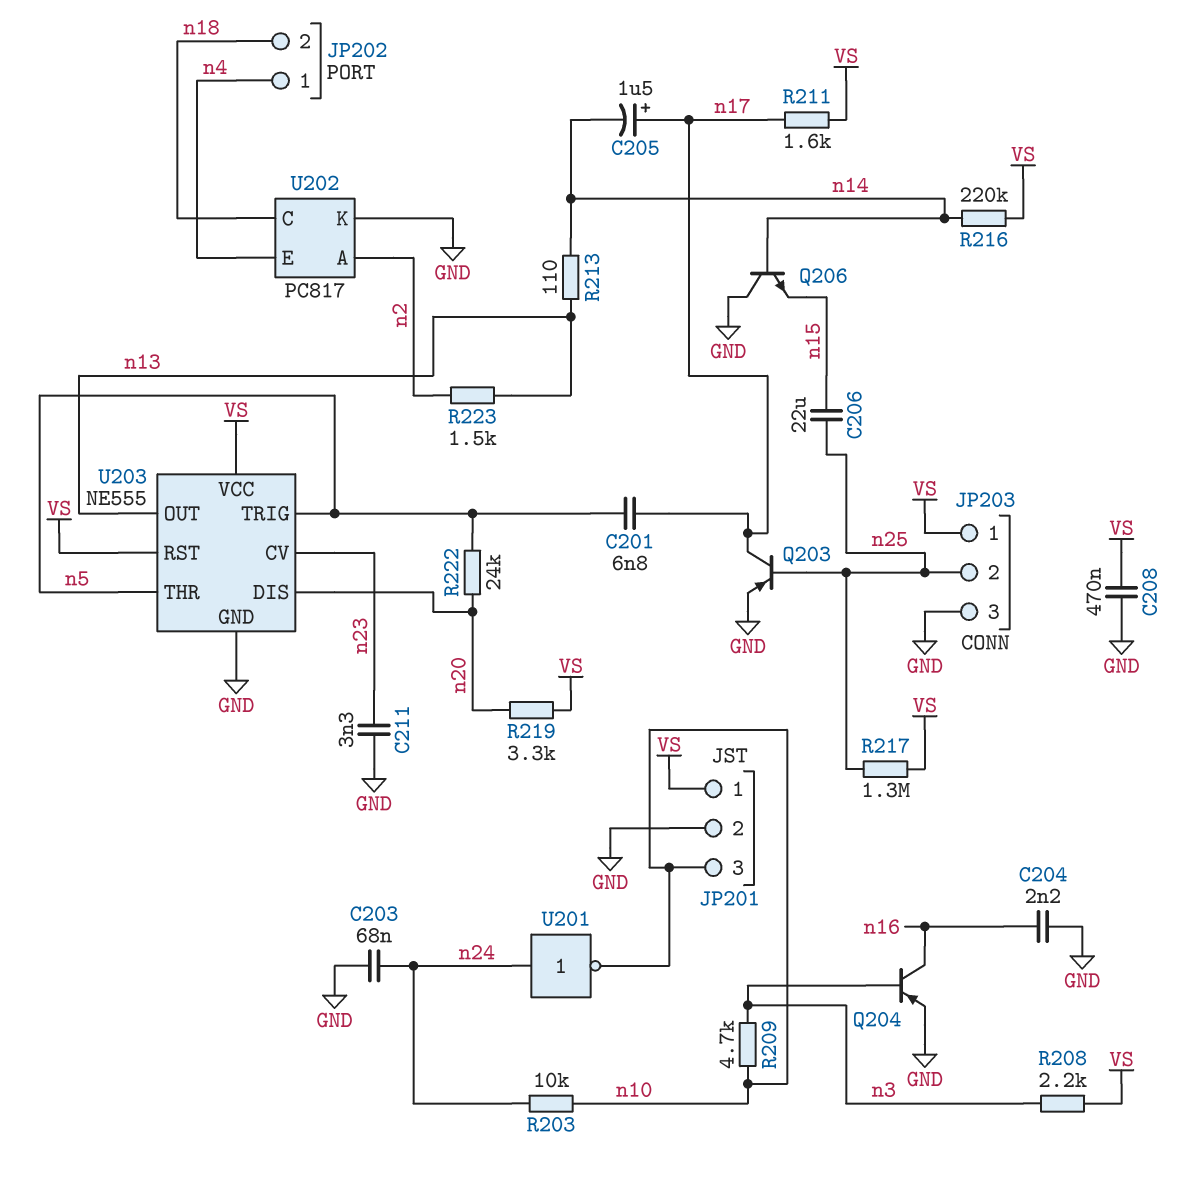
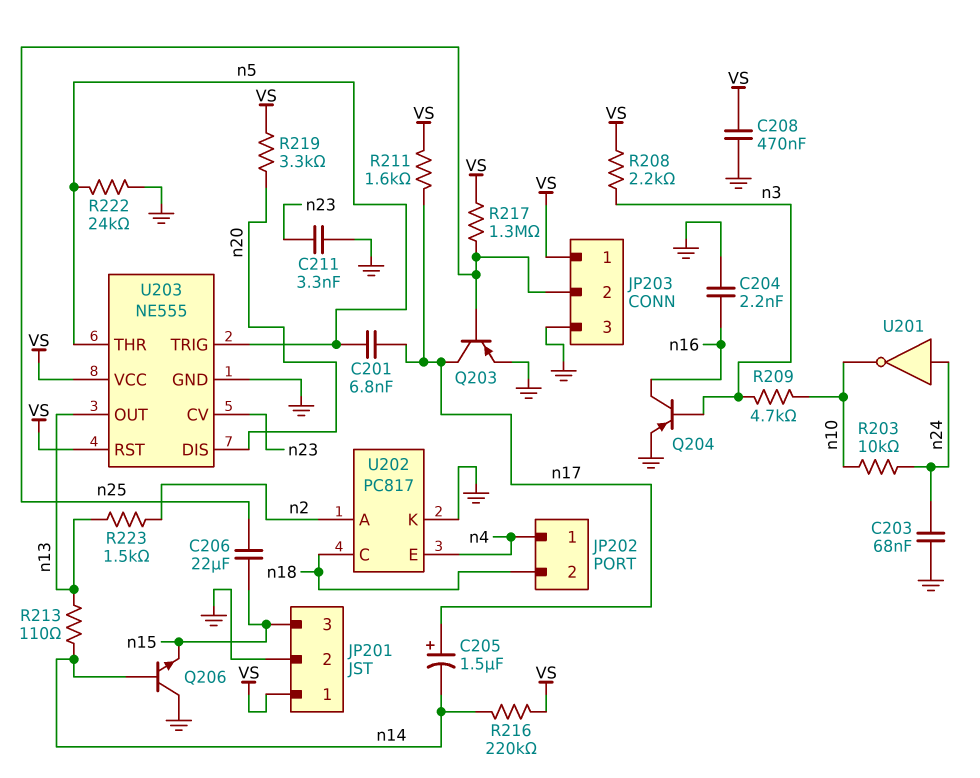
JP201 pin 3: n10 -> n15
R222: 24k (n5, n20) -> 24k (GND, n5)

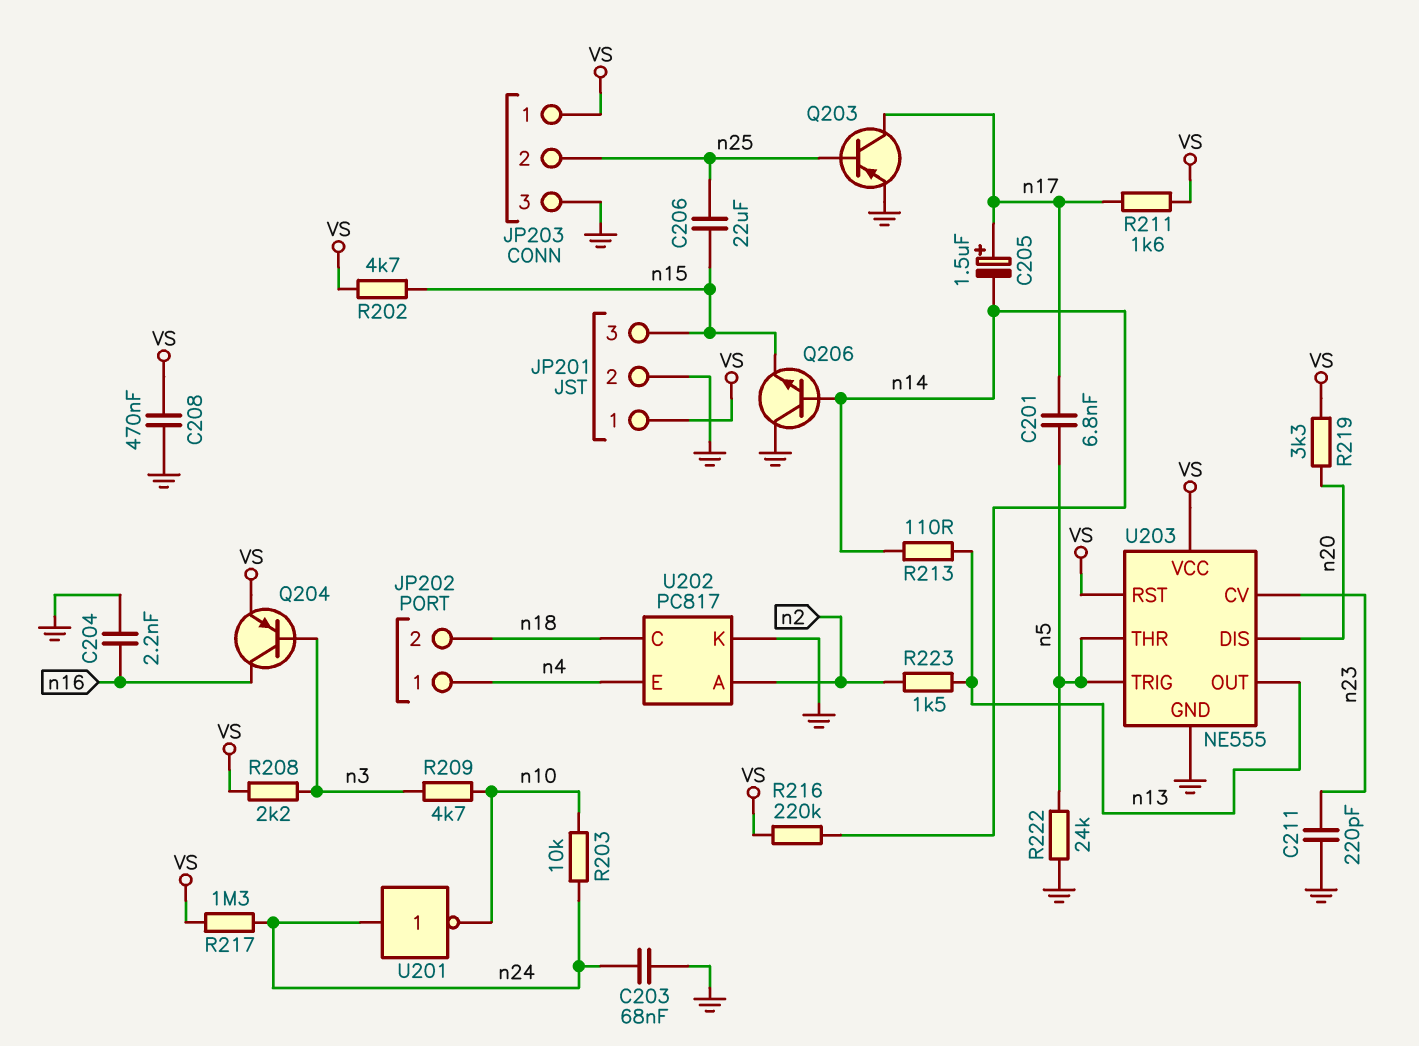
C211: 3.3nF (GND, n23) -> 220pF (GND, n23)
Q204: PNP (B n3, C n16, E GND) -> PNP (B n3, C n16, E VS)
R202: none -> 4.7k (VS, n15)
R217: 1.3M (VS, n25) -> 1.3M (VS, n24)

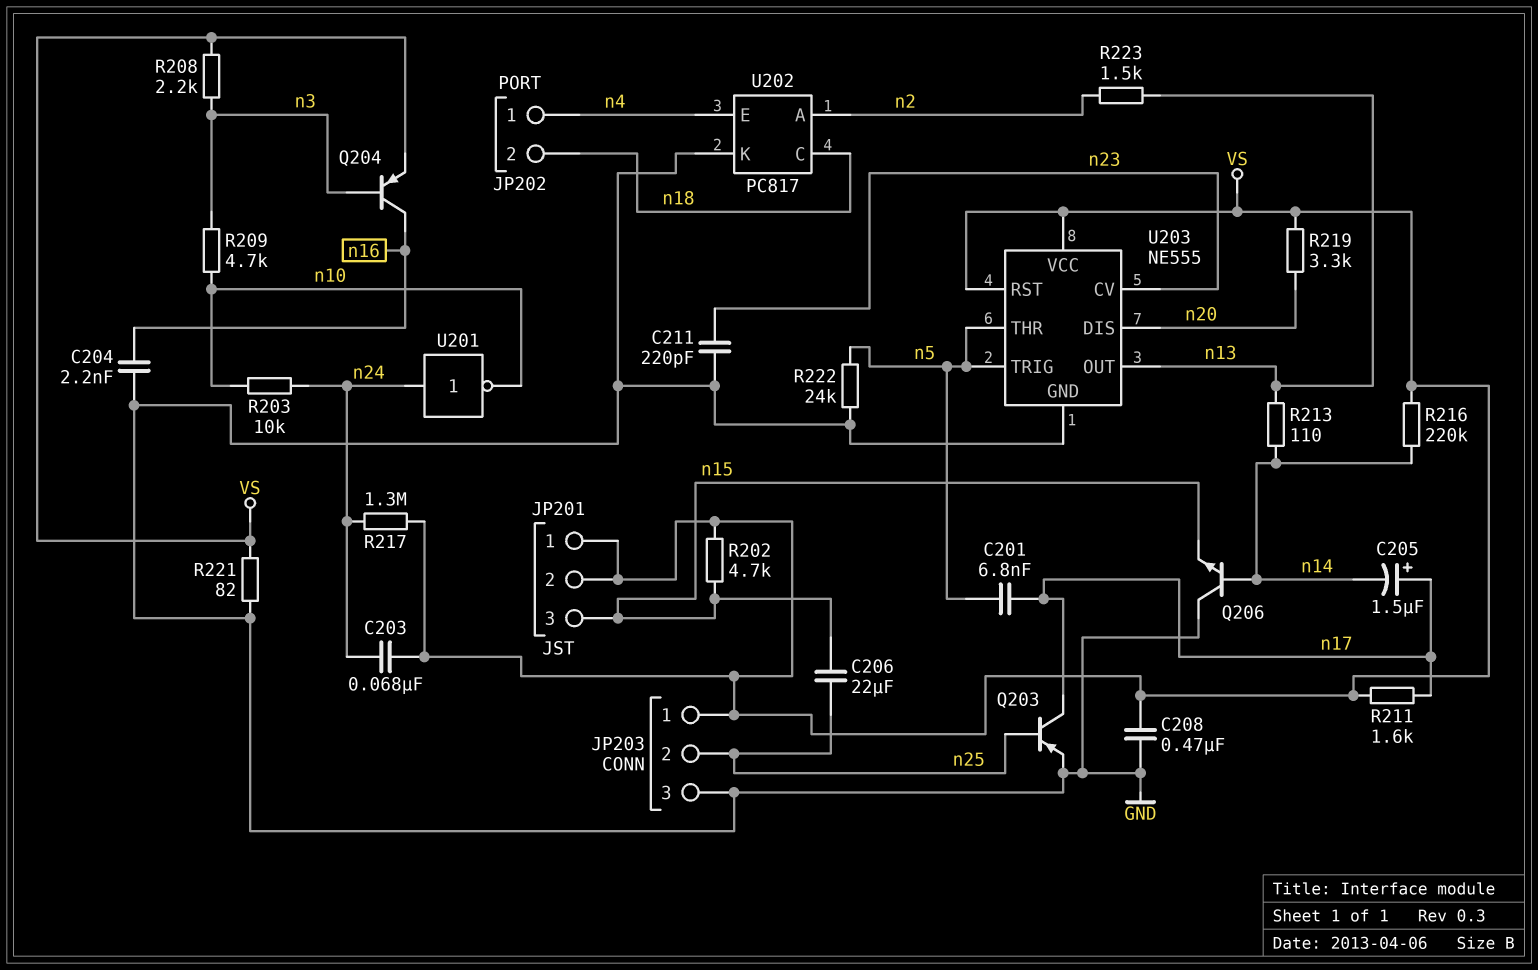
C203: 68nF (GND, n24) -> 68nF (VS, n24)
JP201 pin 2: GND -> VS
R221: none -> 82 (GND, VS)

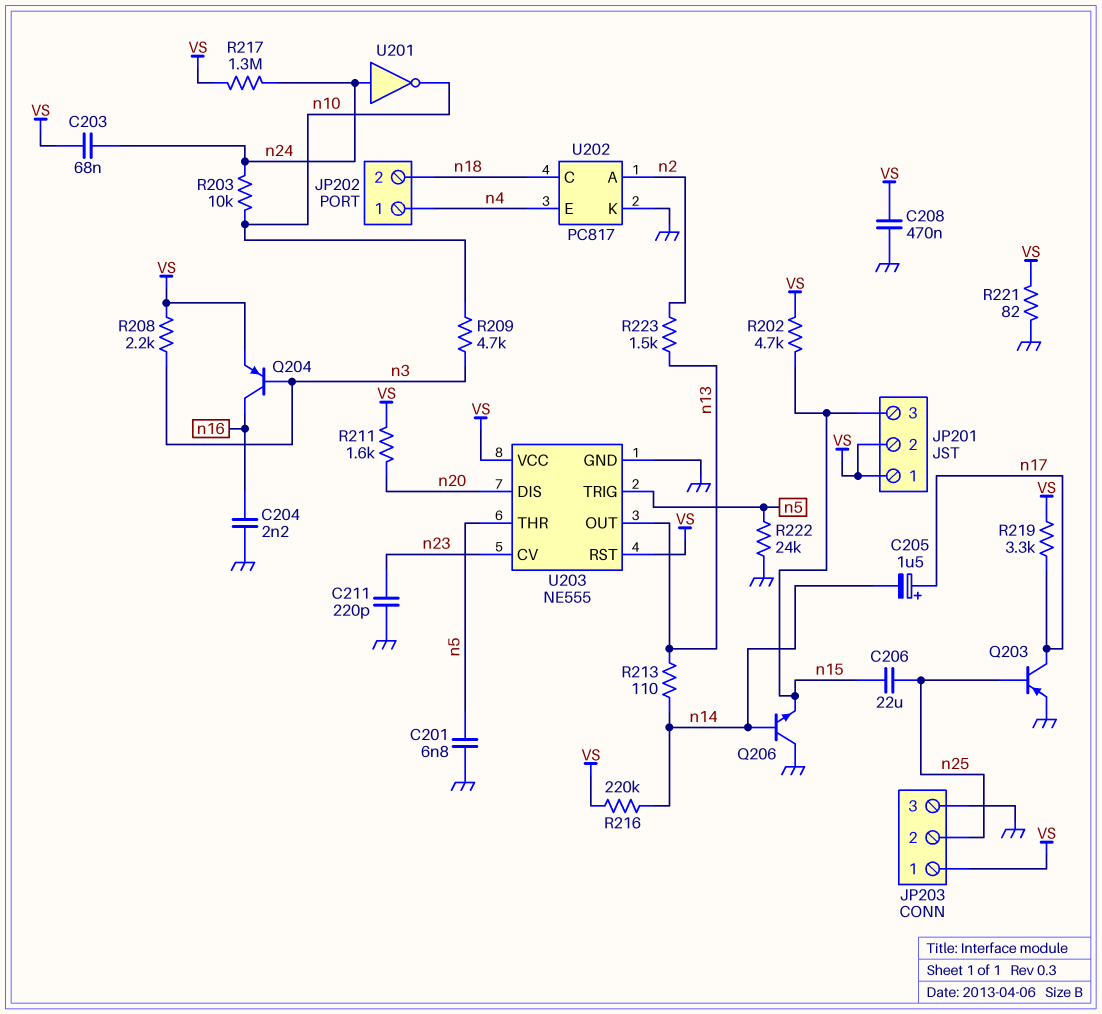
C201: 6.8nF (n5, n17) -> 6.8nF (GND, n5)
R211: 1.6k (VS, n17) -> 1.6k (VS, n20)
R219: 3.3k (VS, n20) -> 3.3k (VS, n17)

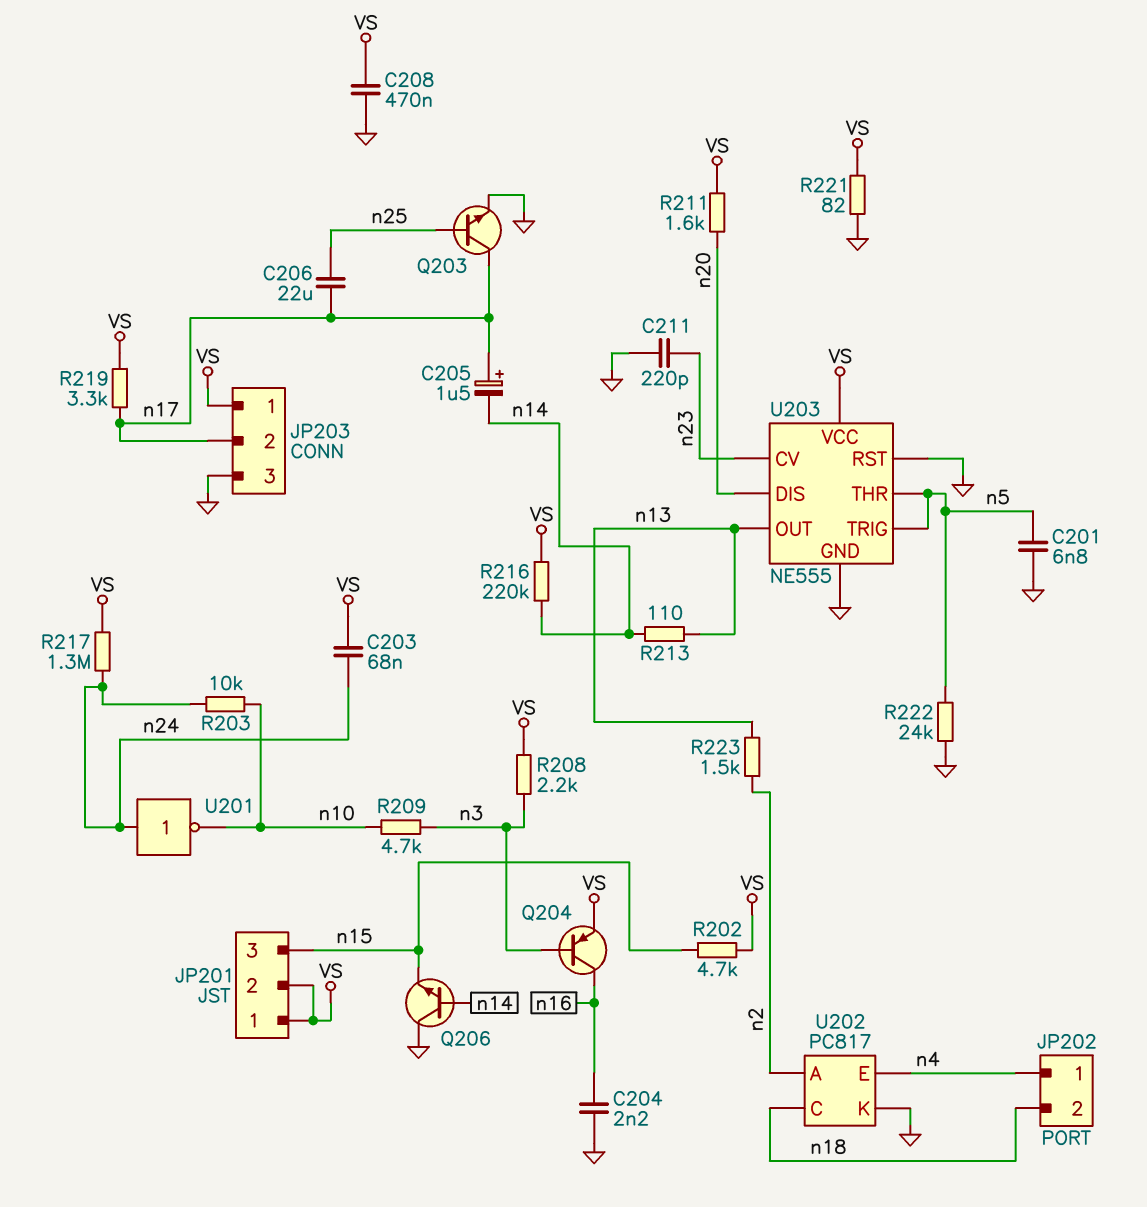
C206: 22uF (n15, n25) -> 22uF (n17, n25)
JP203 pin 2: n25 -> n17
Q203: PNP (B n25, C n17, E GND) -> NPN (B n25, C n17, E GND)
U203 pin RST: VS -> GND

